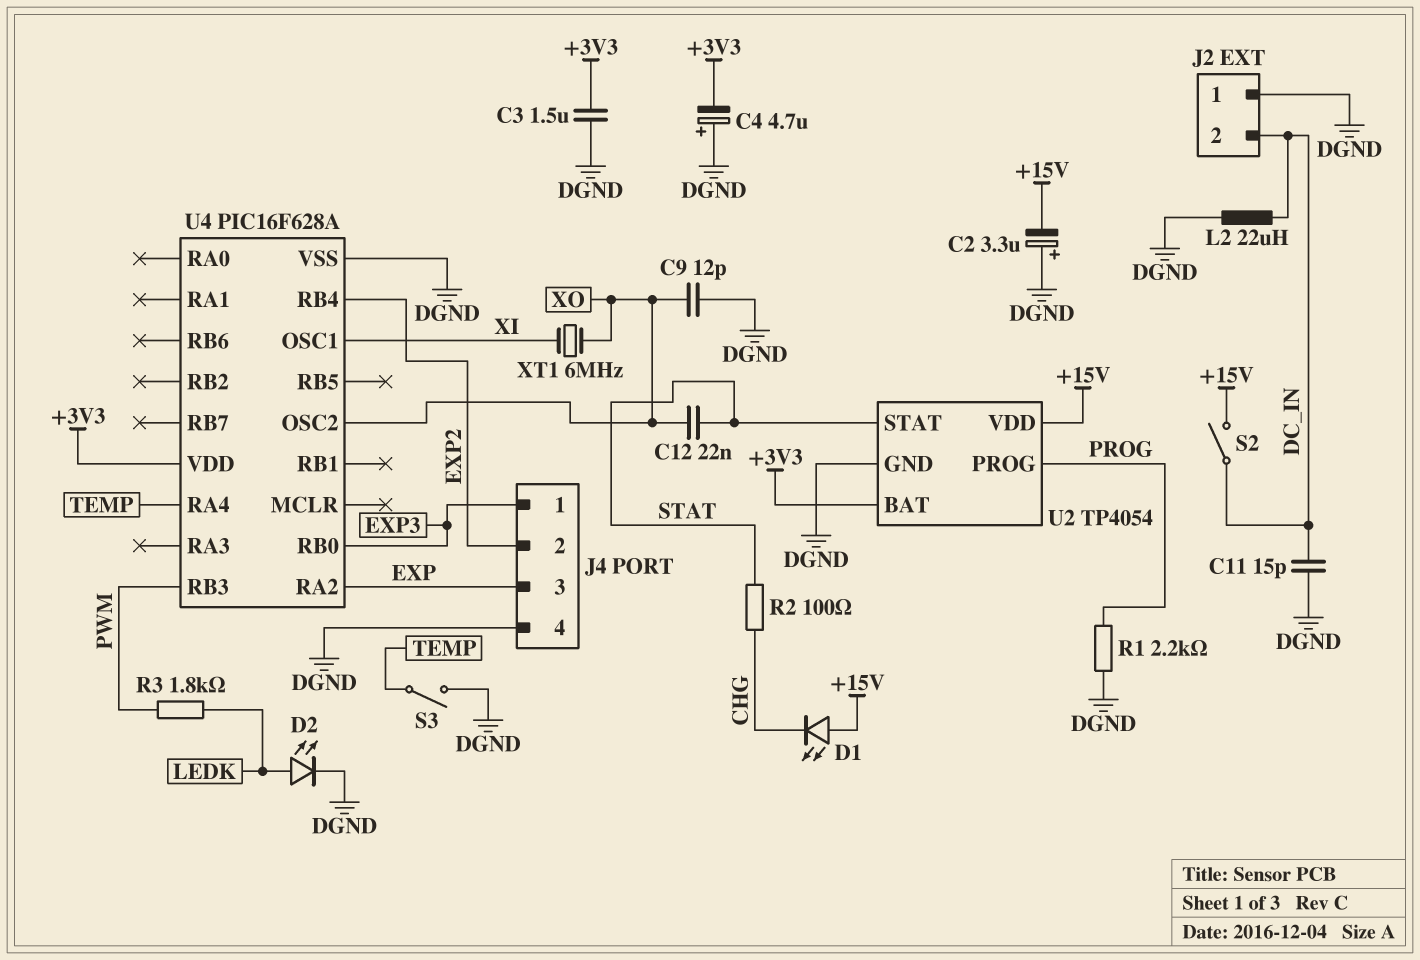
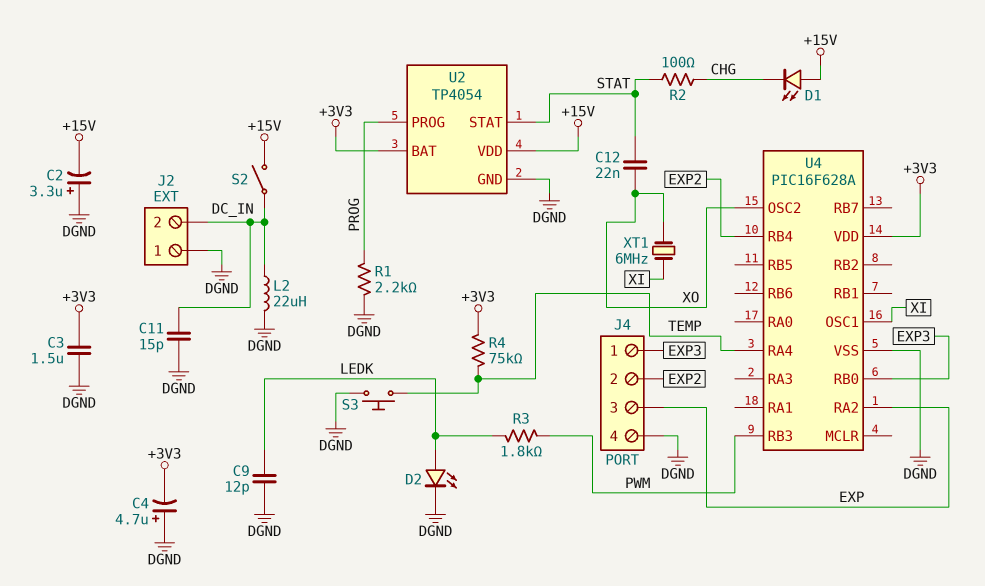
C9: 12pF (DGND, XO) -> 12pF (DGND, LEDK)
R4: none -> 75k (+3V3, TEMP)
S3: switch (DGND, TEMP) -> button (DGND, TEMP)

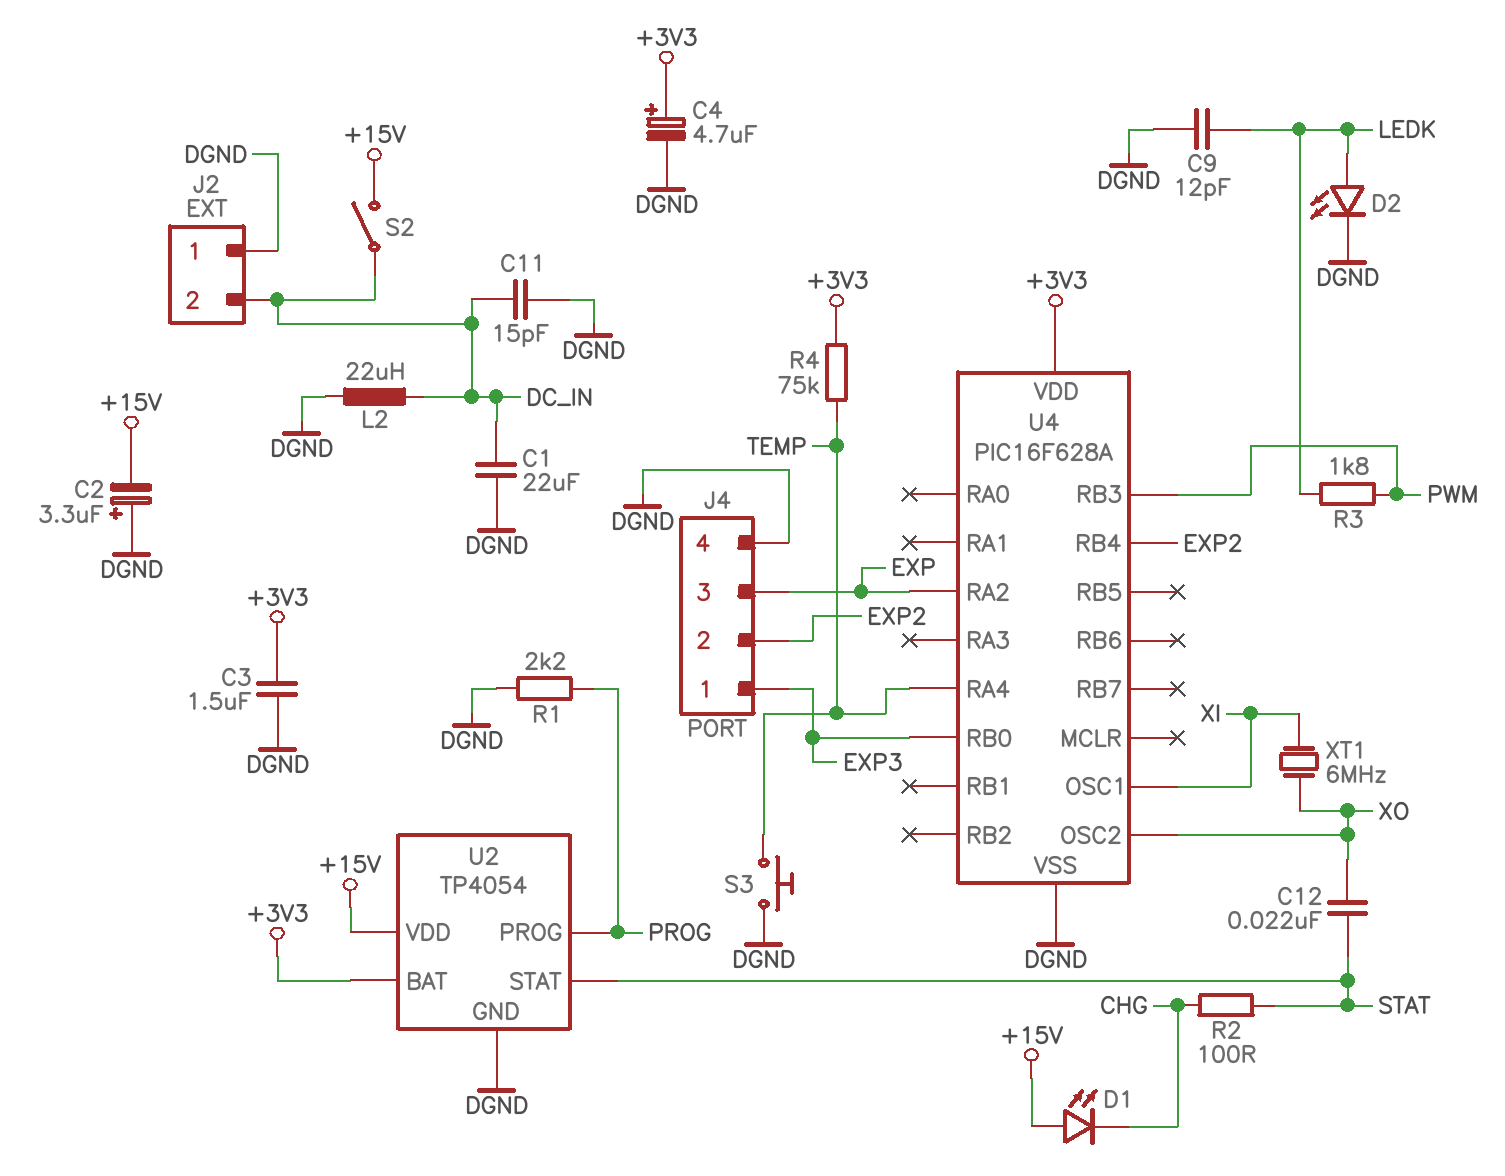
C1: none -> 22uF (DC_IN, DGND)
C4: 4.7uF (plus DGND, minus +3V3) -> 4.7uF (plus +3V3, minus DGND)

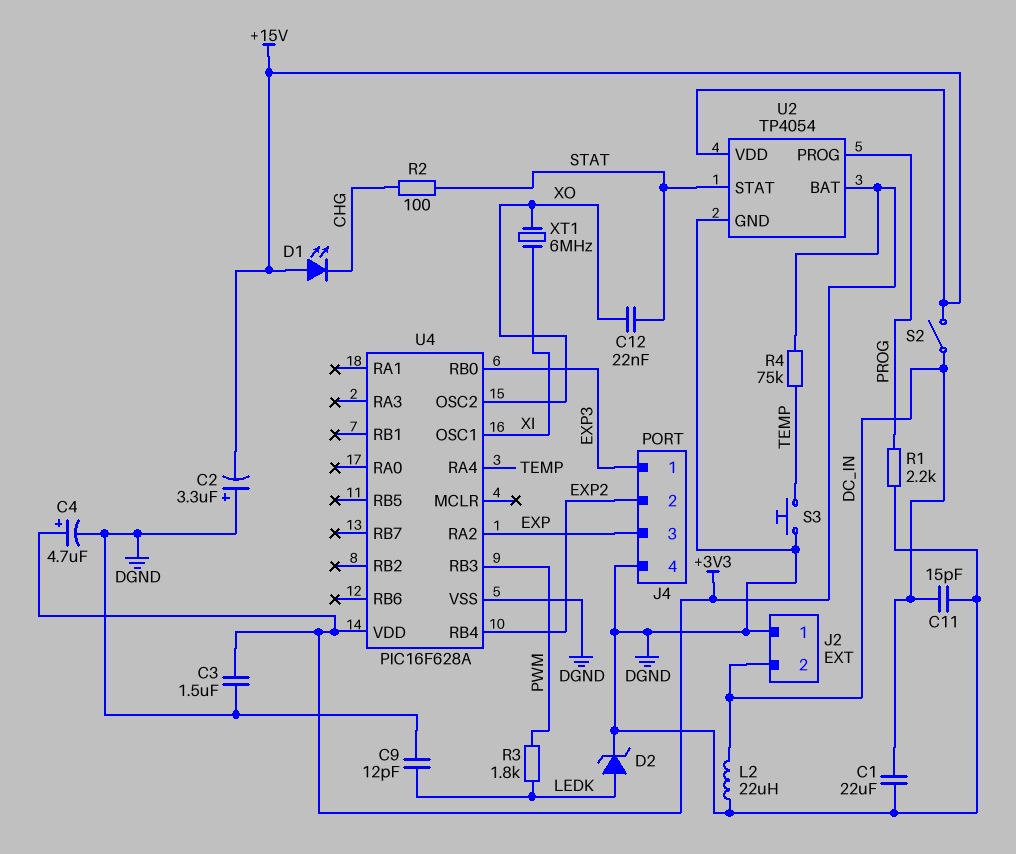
D2: LED (A LEDK, K DGND) -> zener (A LEDK, K DGND)

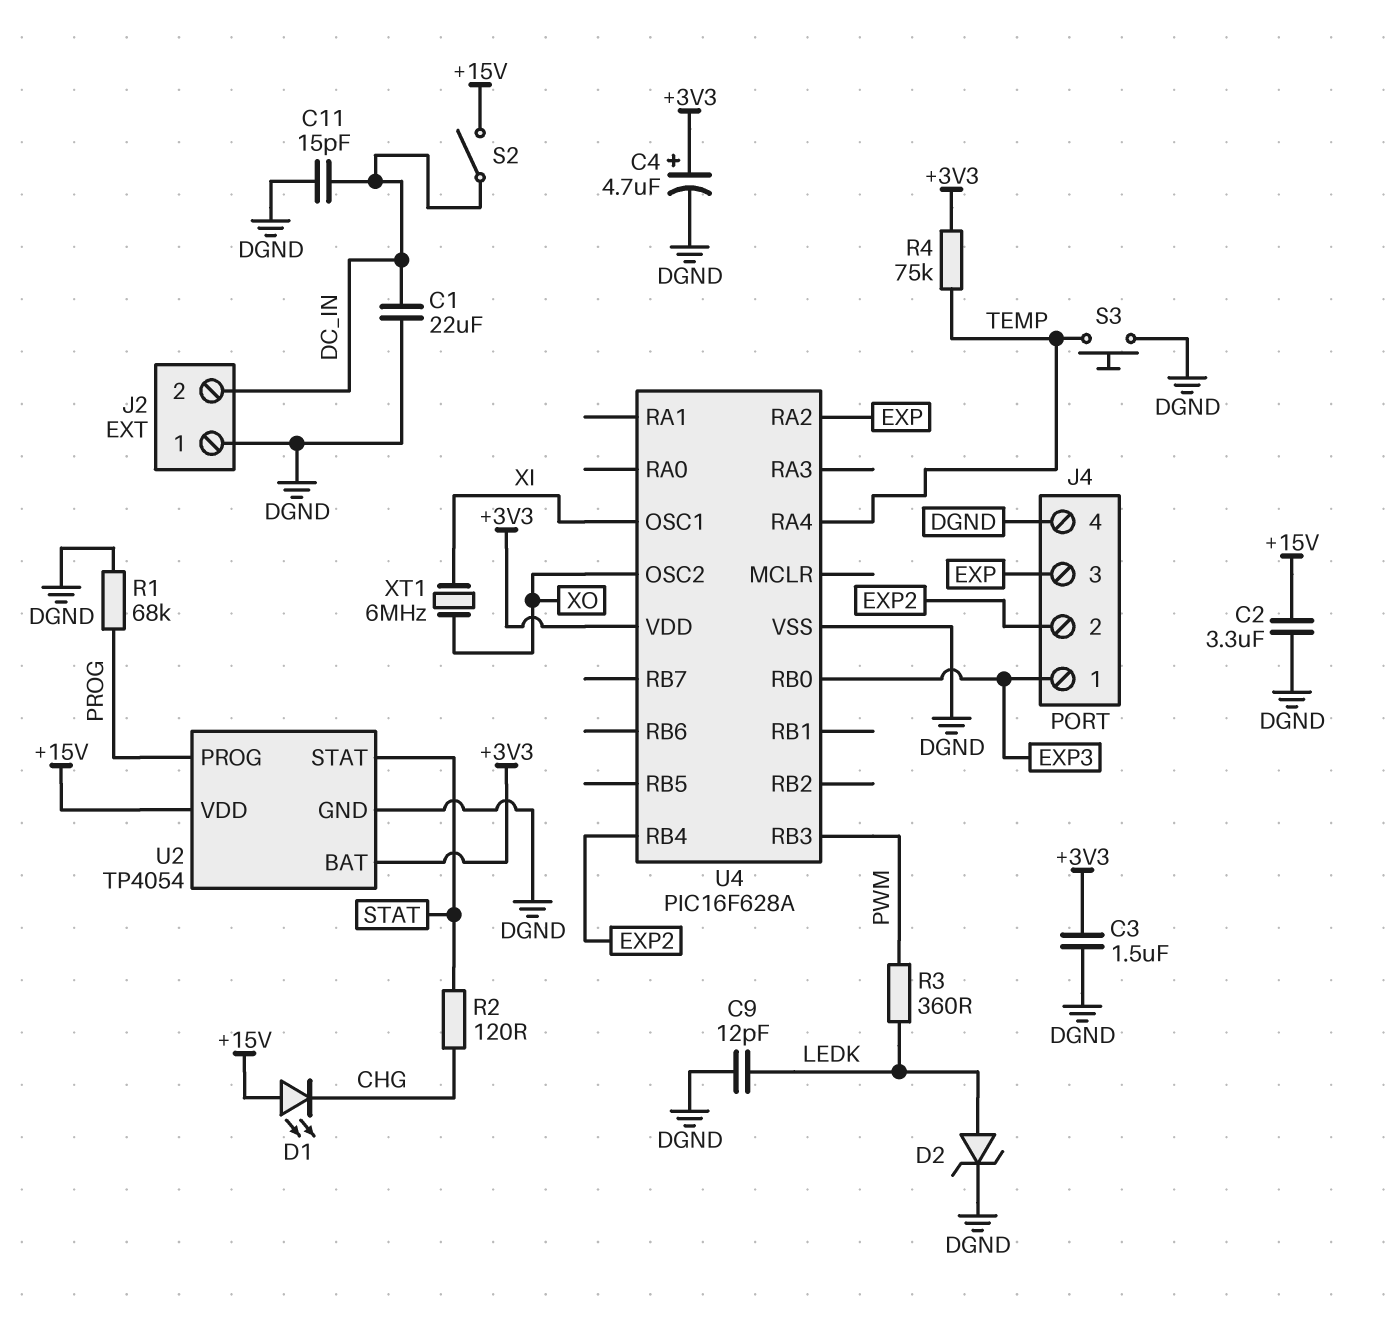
C2: 3.3uF (plus DGND, minus +15V) -> 3.3uF (+15V, DGND)
C12: 22nF (STAT, XO) -> none
L2: 22uH (DC_IN, DGND) -> none
R1: 2.2k (DGND, PROG) -> 68k (DGND, PROG)
R2: 100 (CHG, STAT) -> 120 (CHG, STAT)
R3: 1.8k (LEDK, PWM) -> 360 (LEDK, PWM)

